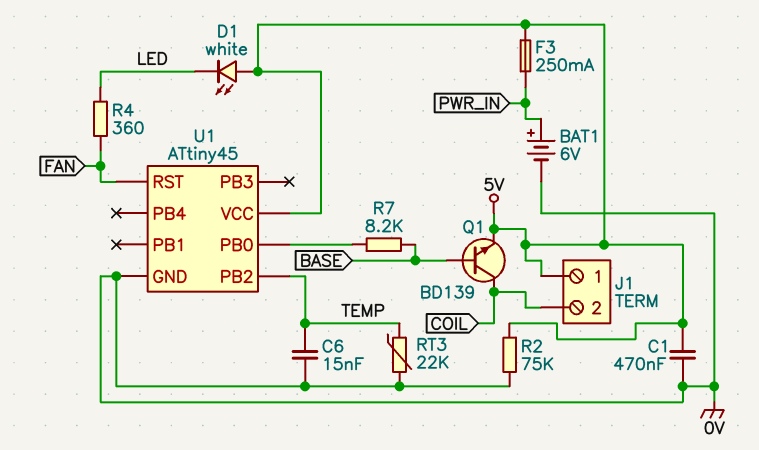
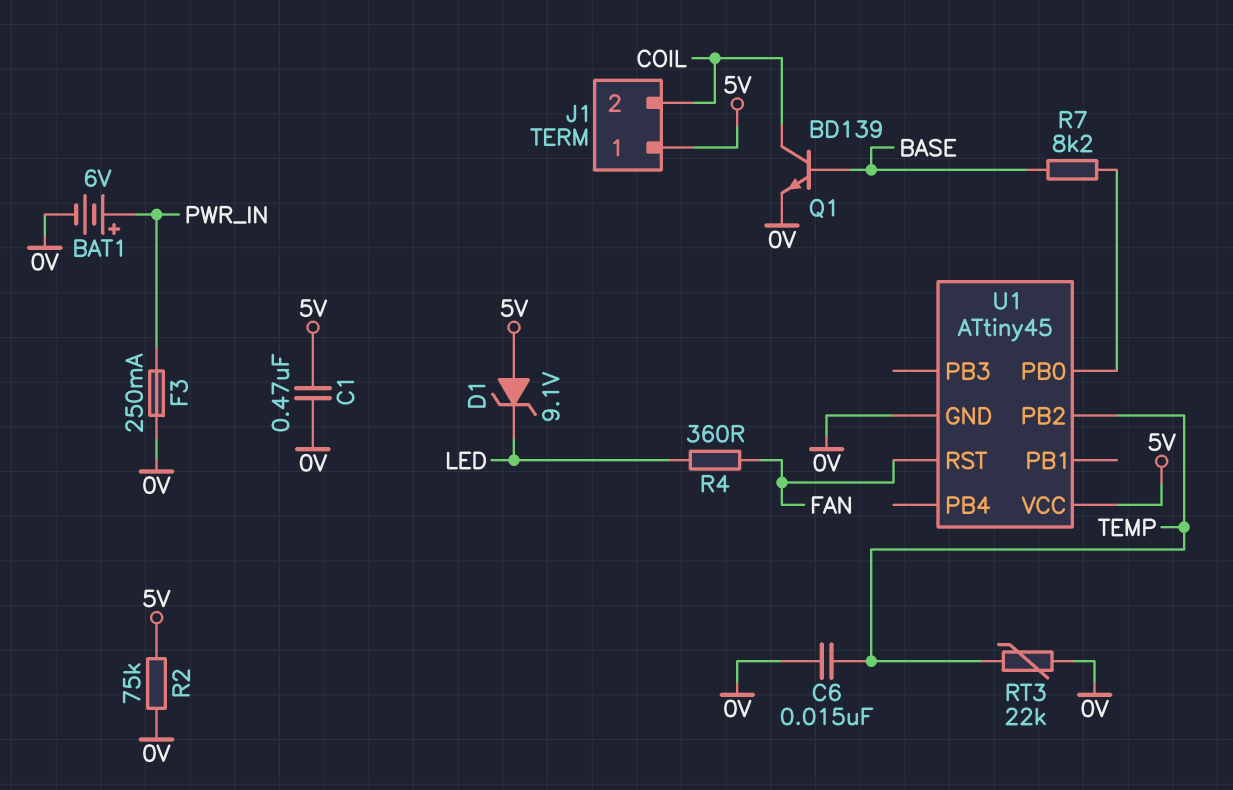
D1: LED white (A 5V, K LED) -> zener 9.1V (A 5V, K LED)
F3: 250mA (5V, PWR_IN) -> 250mA (0V, PWR_IN)
Q1: NPN BD139 (B BASE, C COIL, E 5V) -> NPN BD139 (B BASE, C COIL, E 0V)

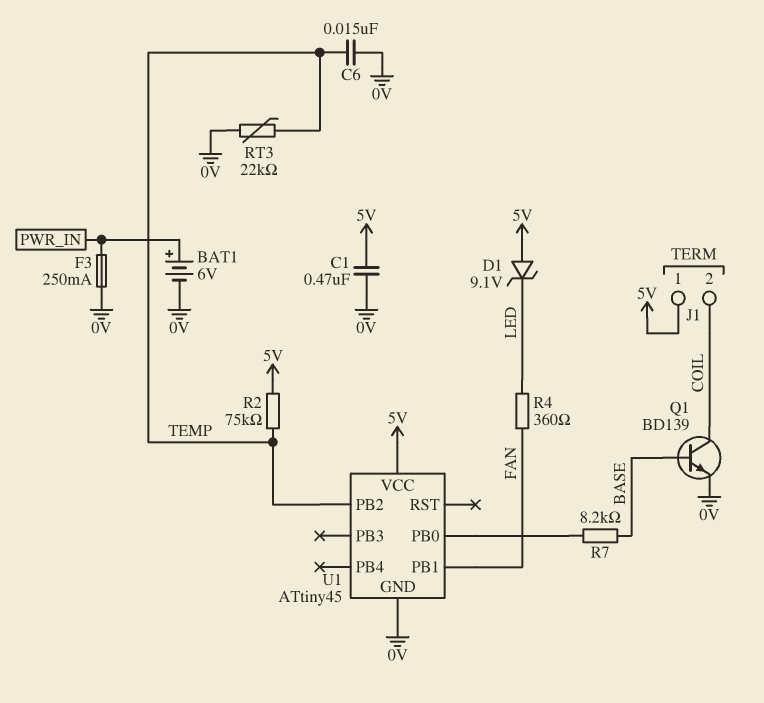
R2: 75k (0V, 5V) -> 75k (5V, TEMP)
U1 pin PB1: none -> FAN
U1 pin RST: FAN -> none

